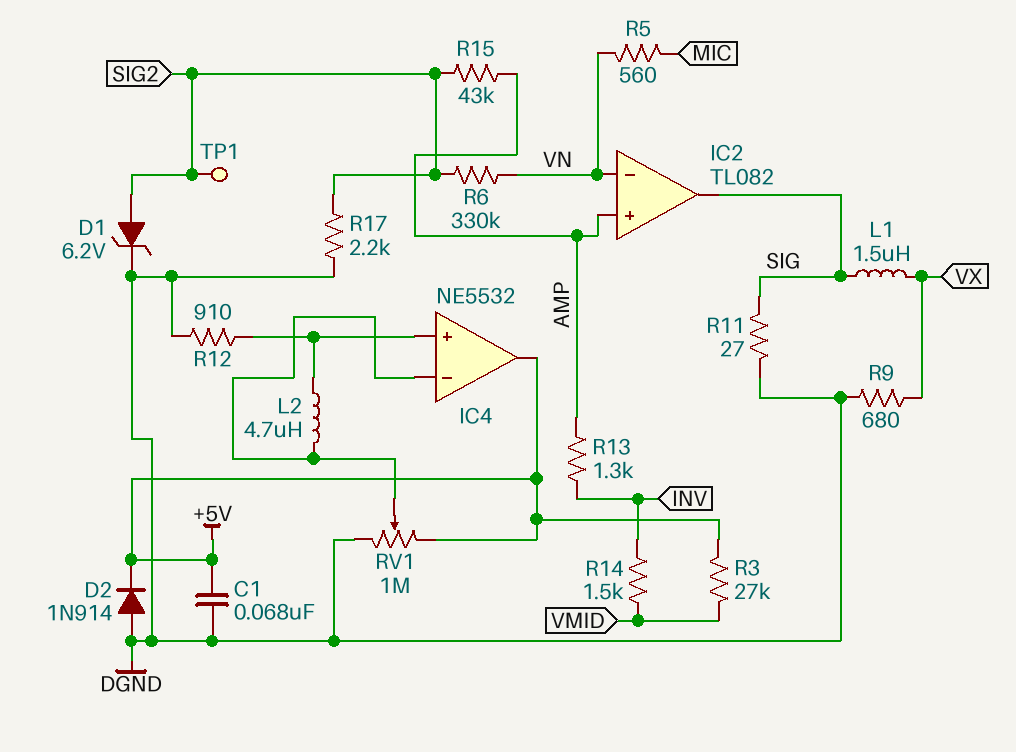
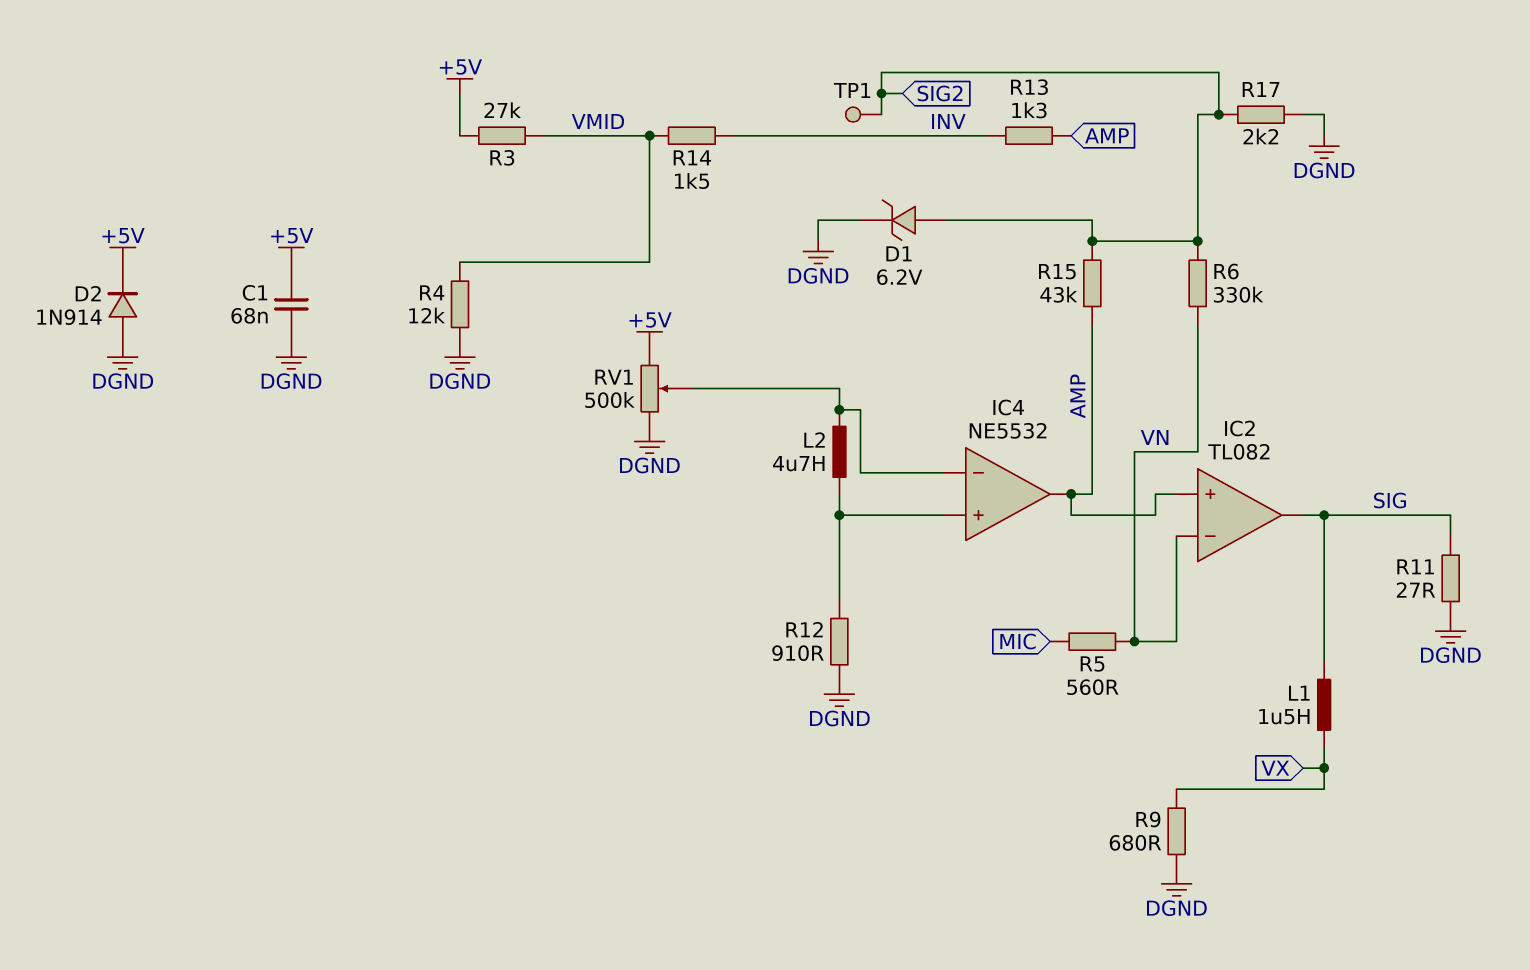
IC4 pin out: +5V -> AMP
R4: none -> 12k (DGND, VMID)
RV1: 1M (+5V, DGND, wiper IC4/in-) -> 500k (+5V, DGND, wiper IC4/in-)

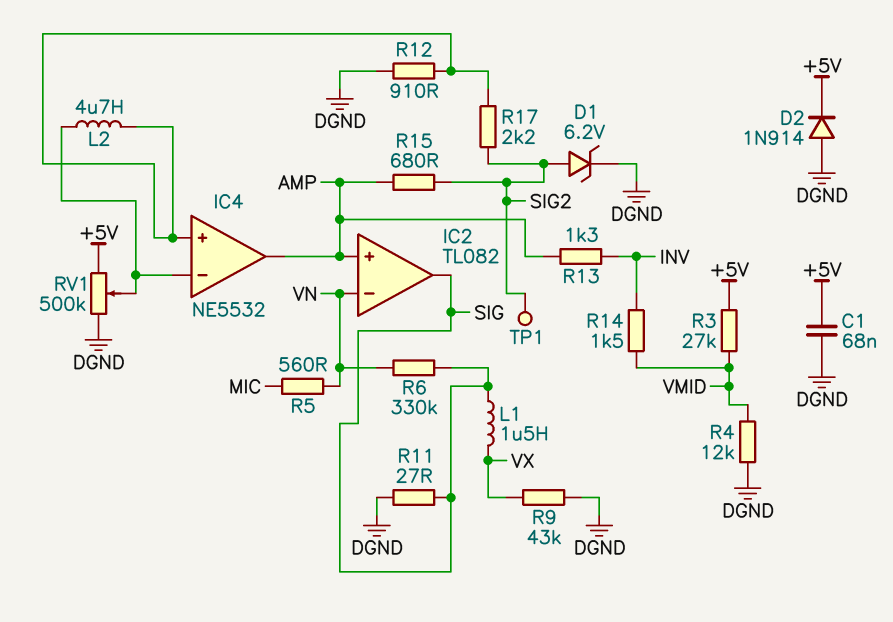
R6: 330k (SIG2, VN) -> 330k (SIG, VN)
R9: 680 (DGND, VX) -> 43k (DGND, VX)
R15: 43k (AMP, SIG2) -> 680 (AMP, SIG2)
R17: 2.2k (DGND, SIG2) -> 2.2k (IC4/in+, SIG2)

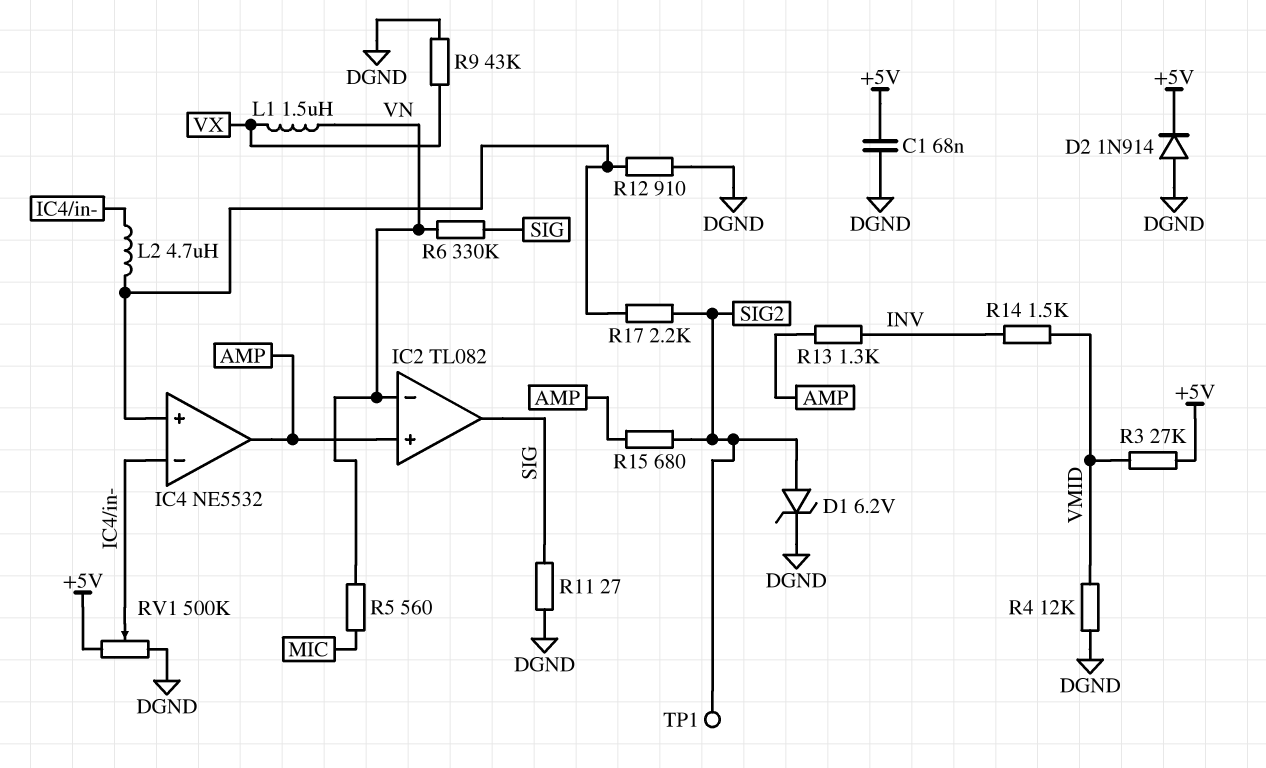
L1: 1.5uH (SIG, VX) -> 1.5uH (VN, VX)

